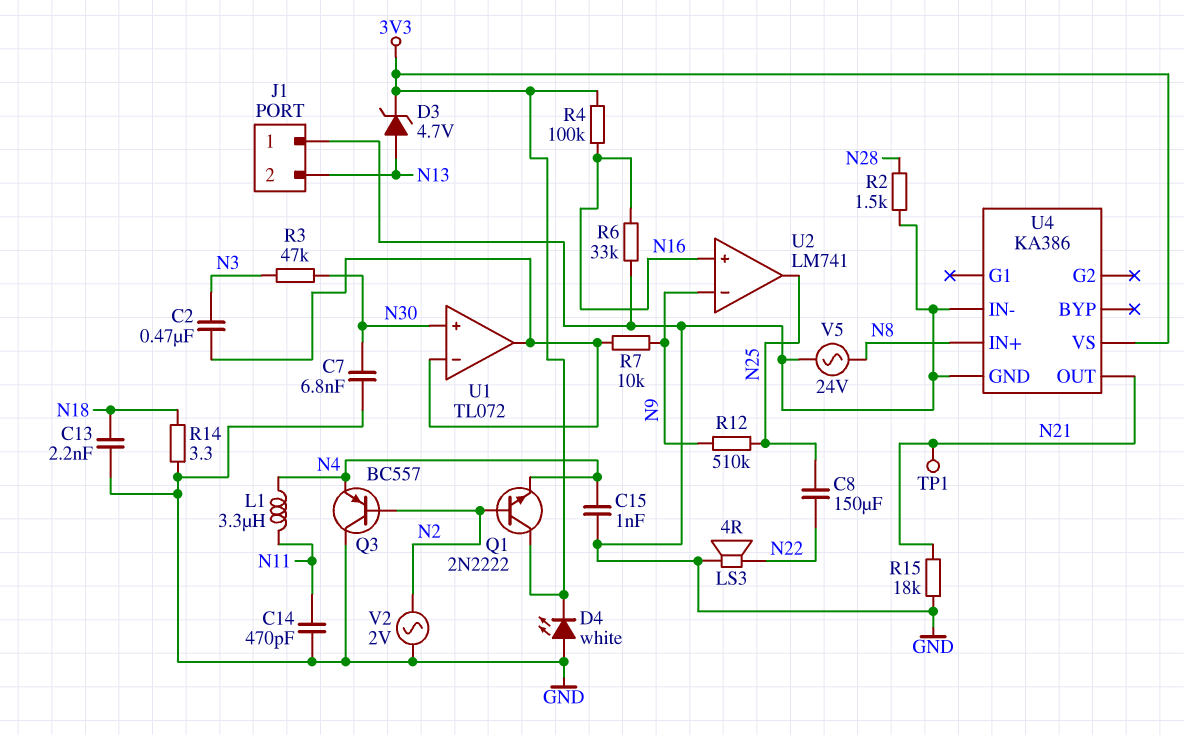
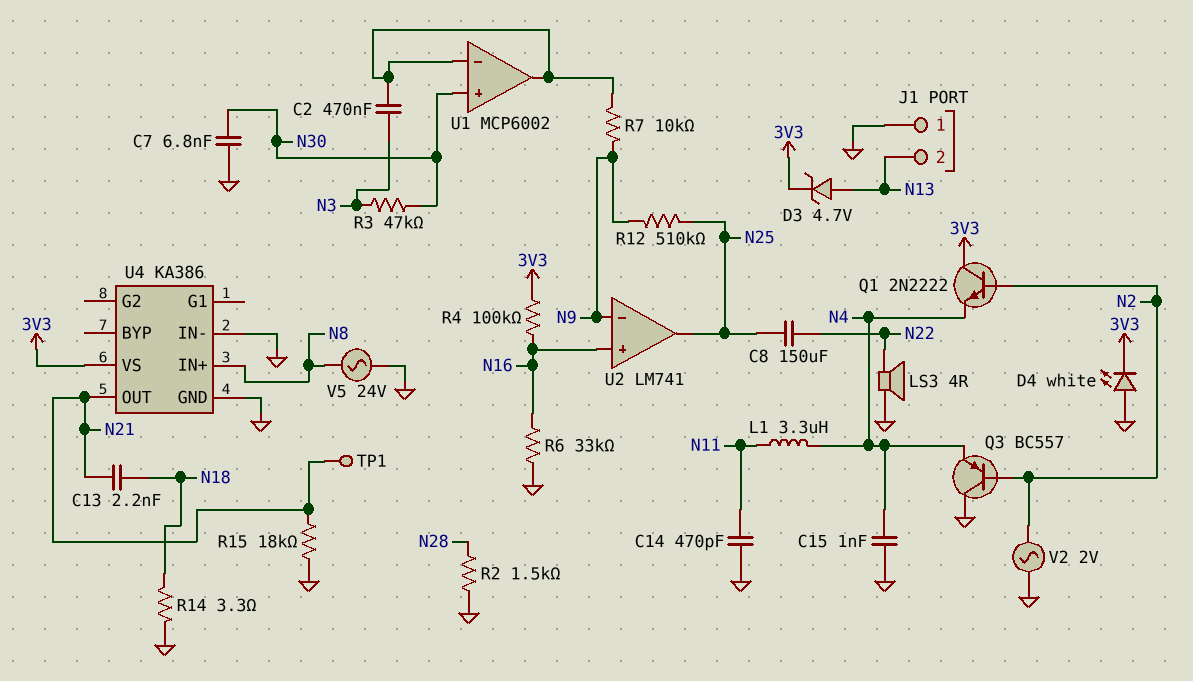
C13: 2.2nF (GND, N18) -> 2.2nF (N18, N21)
U1: TL072 -> MCP6002

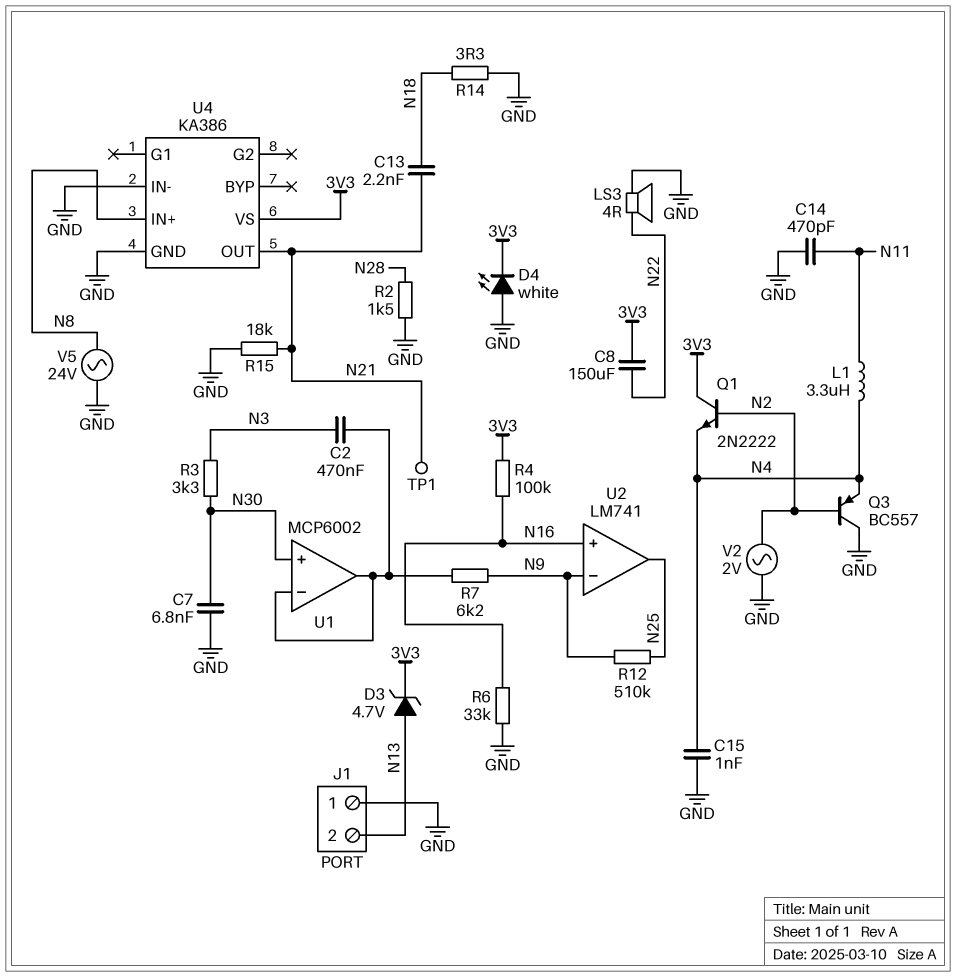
C8: 150uF (N22, N25) -> 150uF (3V3, N22)
R3: 47k (N3, N30) -> 3.3k (N3, N30)
R7: 10k (N9, U1/in-) -> 6.2k (N9, U1/in-)

